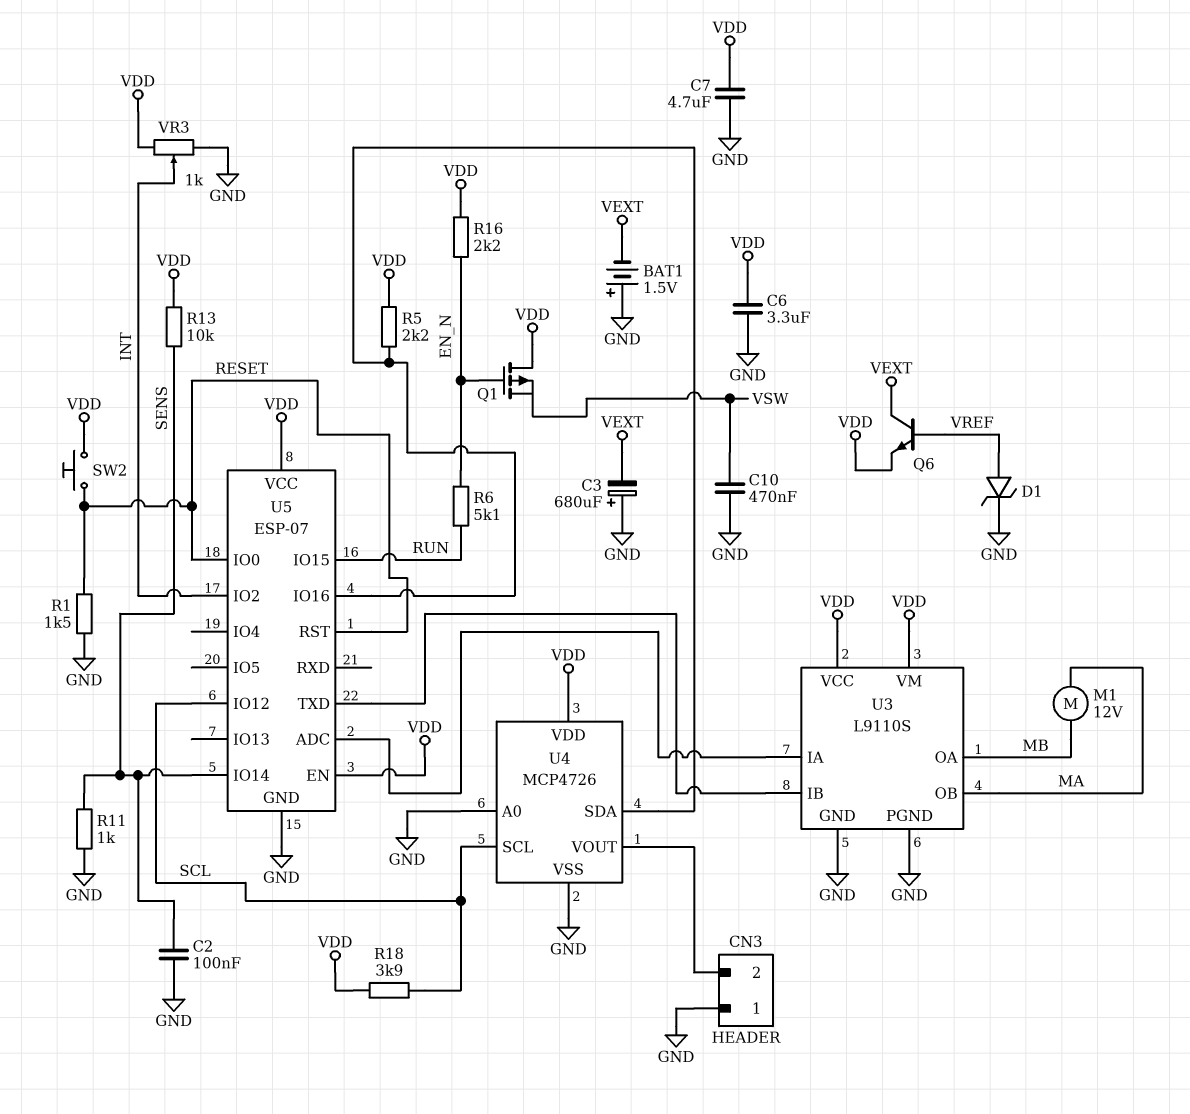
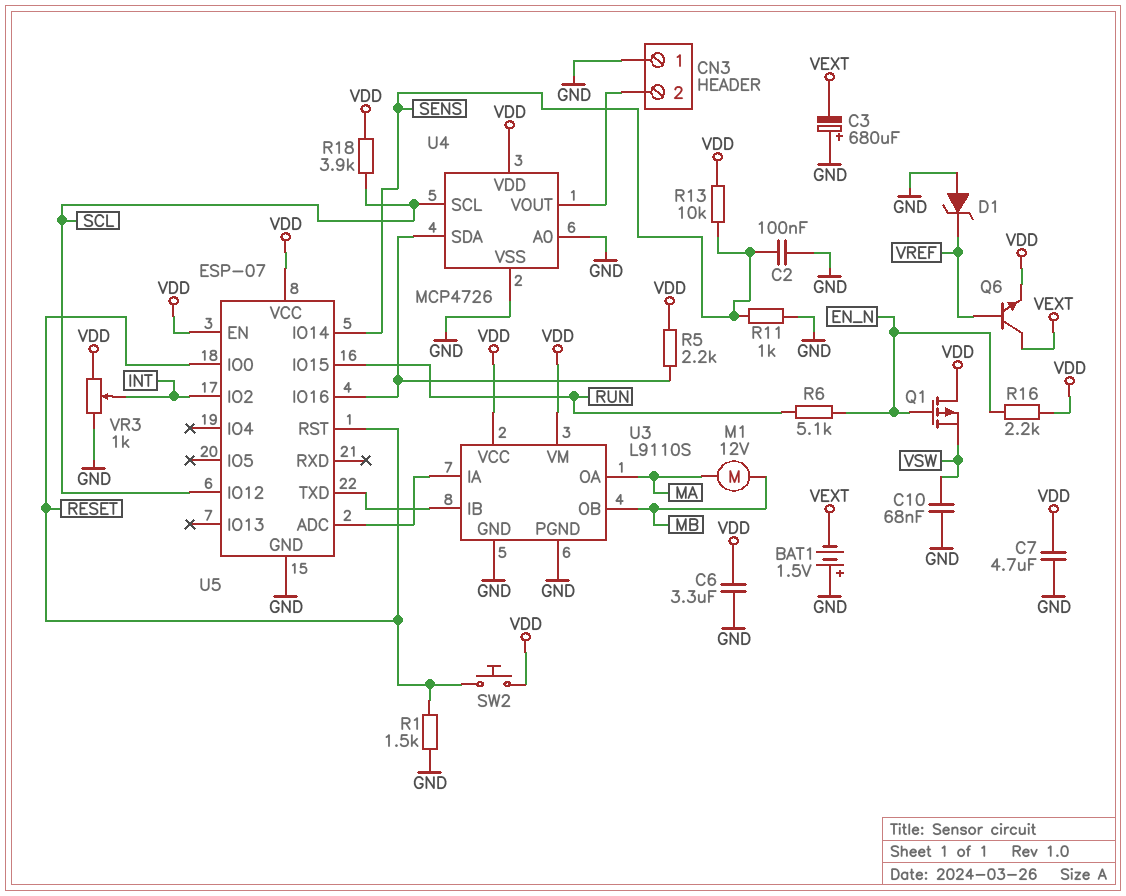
C10: 470nF (GND, VSW) -> 68nF (GND, VSW)
D1: zener (A VREF, K GND) -> zener (A GND, K VREF)
U3 pin OA: MB -> MA
U3 pin OB: MA -> MB

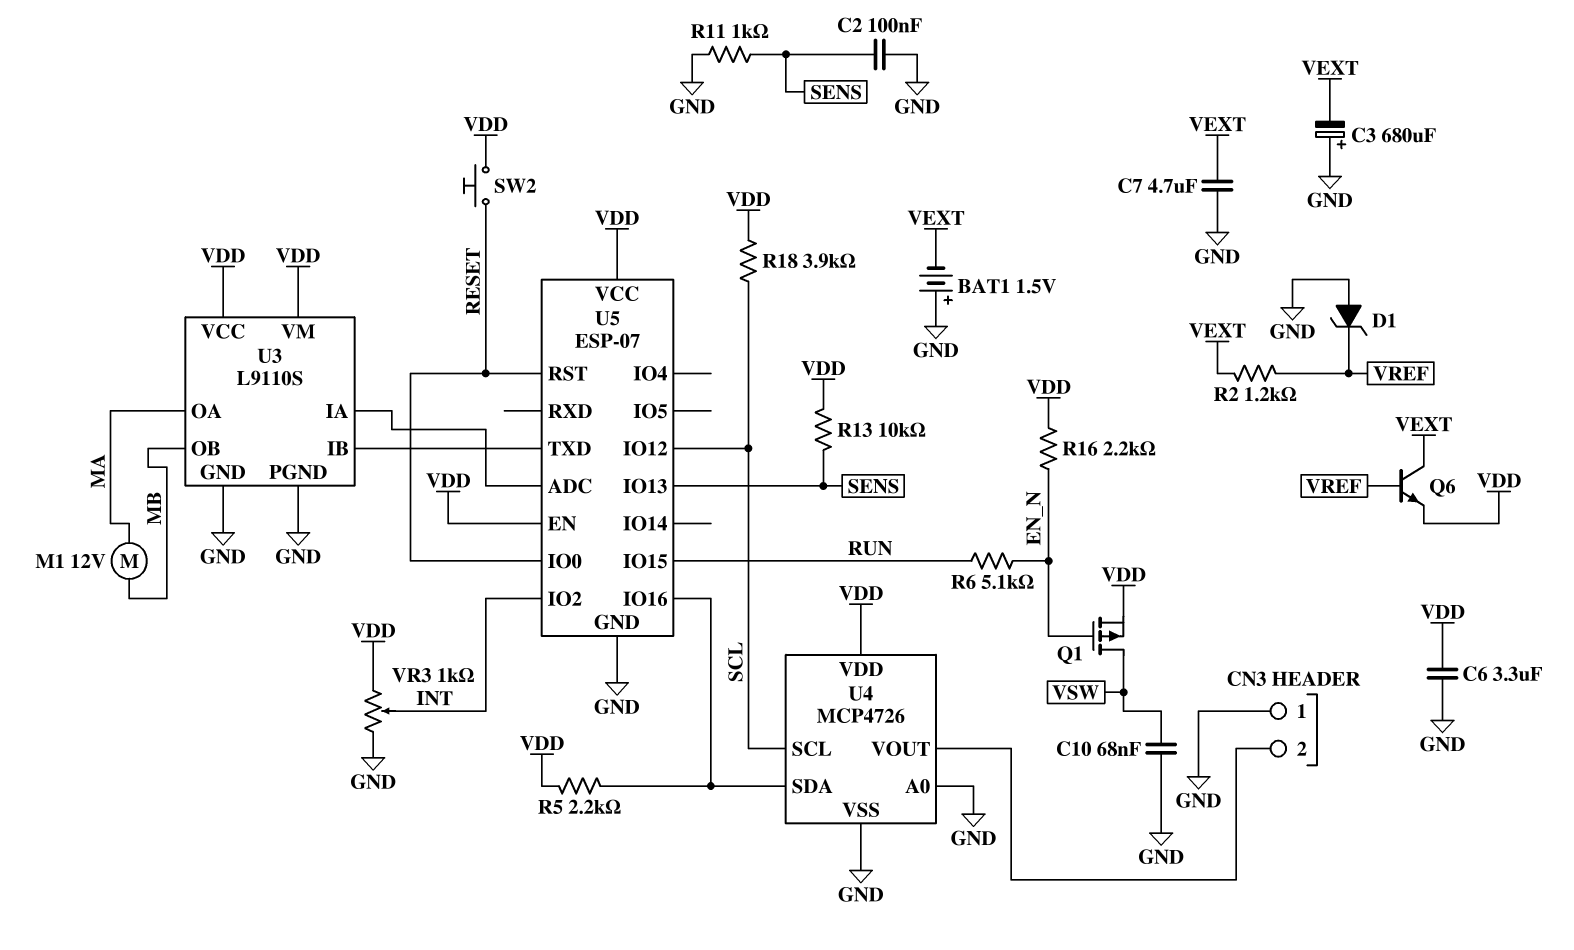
C7: 4.7uF (GND, VDD) -> 4.7uF (GND, VEXT)
Q1: PMOS (G EN_N, D VDD, S VSW) -> PMOS (G EN_N, D VSW, S VDD)
R1: 1.5k (GND, RESET) -> none
R2: none -> 1.2k (VEXT, VREF)
U5 pin IO13: none -> SENS
U5 pin IO14: SENS -> none

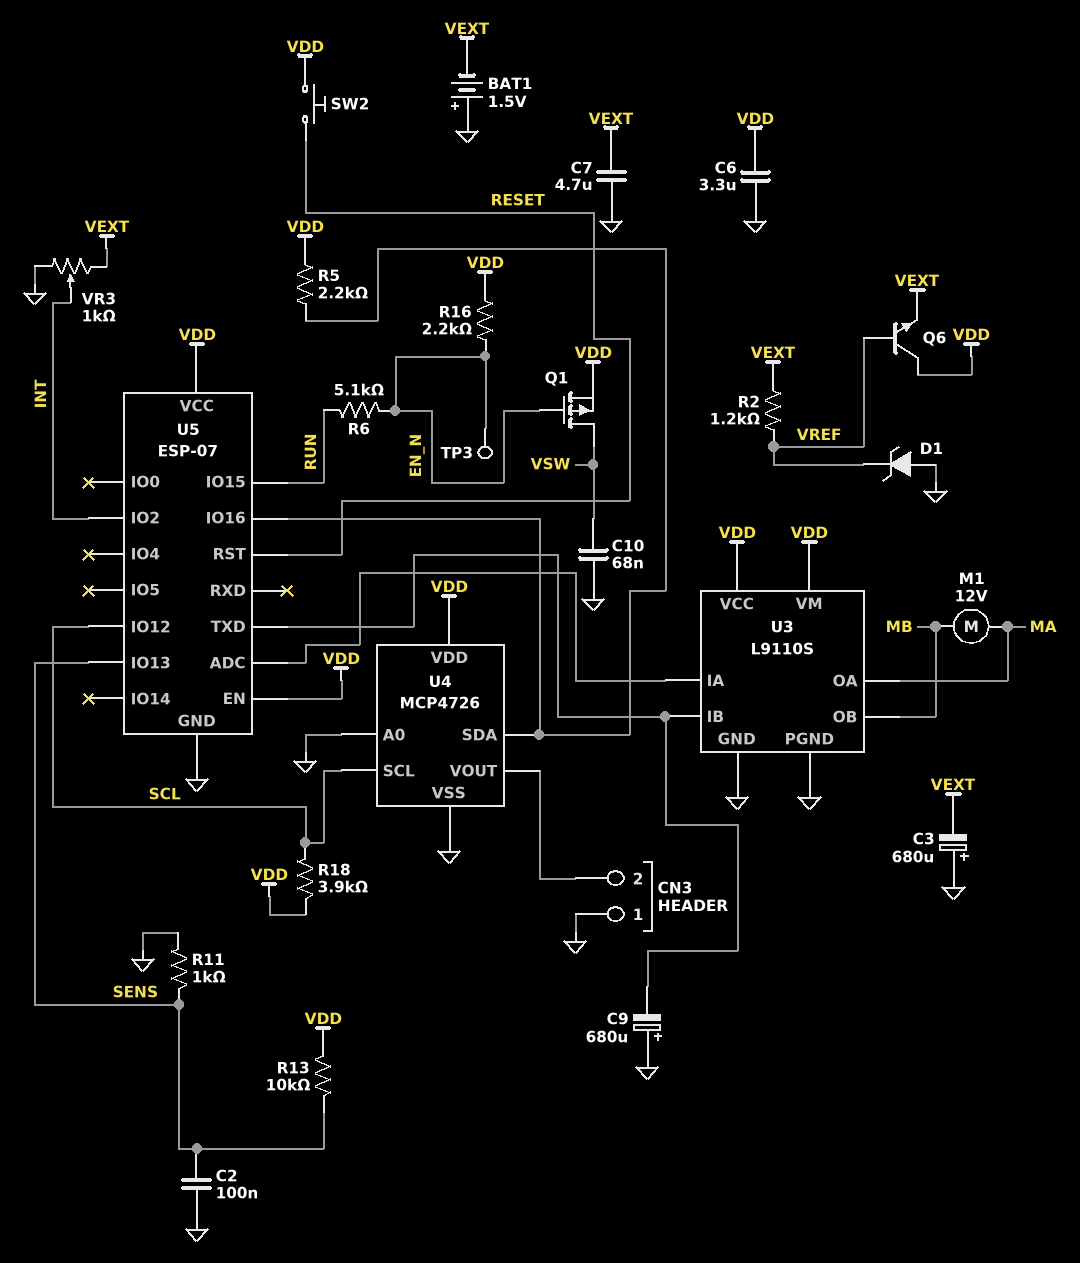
C9: none -> 680uF (plus GND, minus U3/IB)
Q6: NPN (B VREF, C VEXT, E VDD) -> NPN (B VREF, C VDD, E VEXT)
TP3: none -> test point (EN_N)
U5 pin IO0: RESET -> none
VR3: 1k (GND, VDD, wiper INT) -> 1k (GND, VEXT, wiper INT)

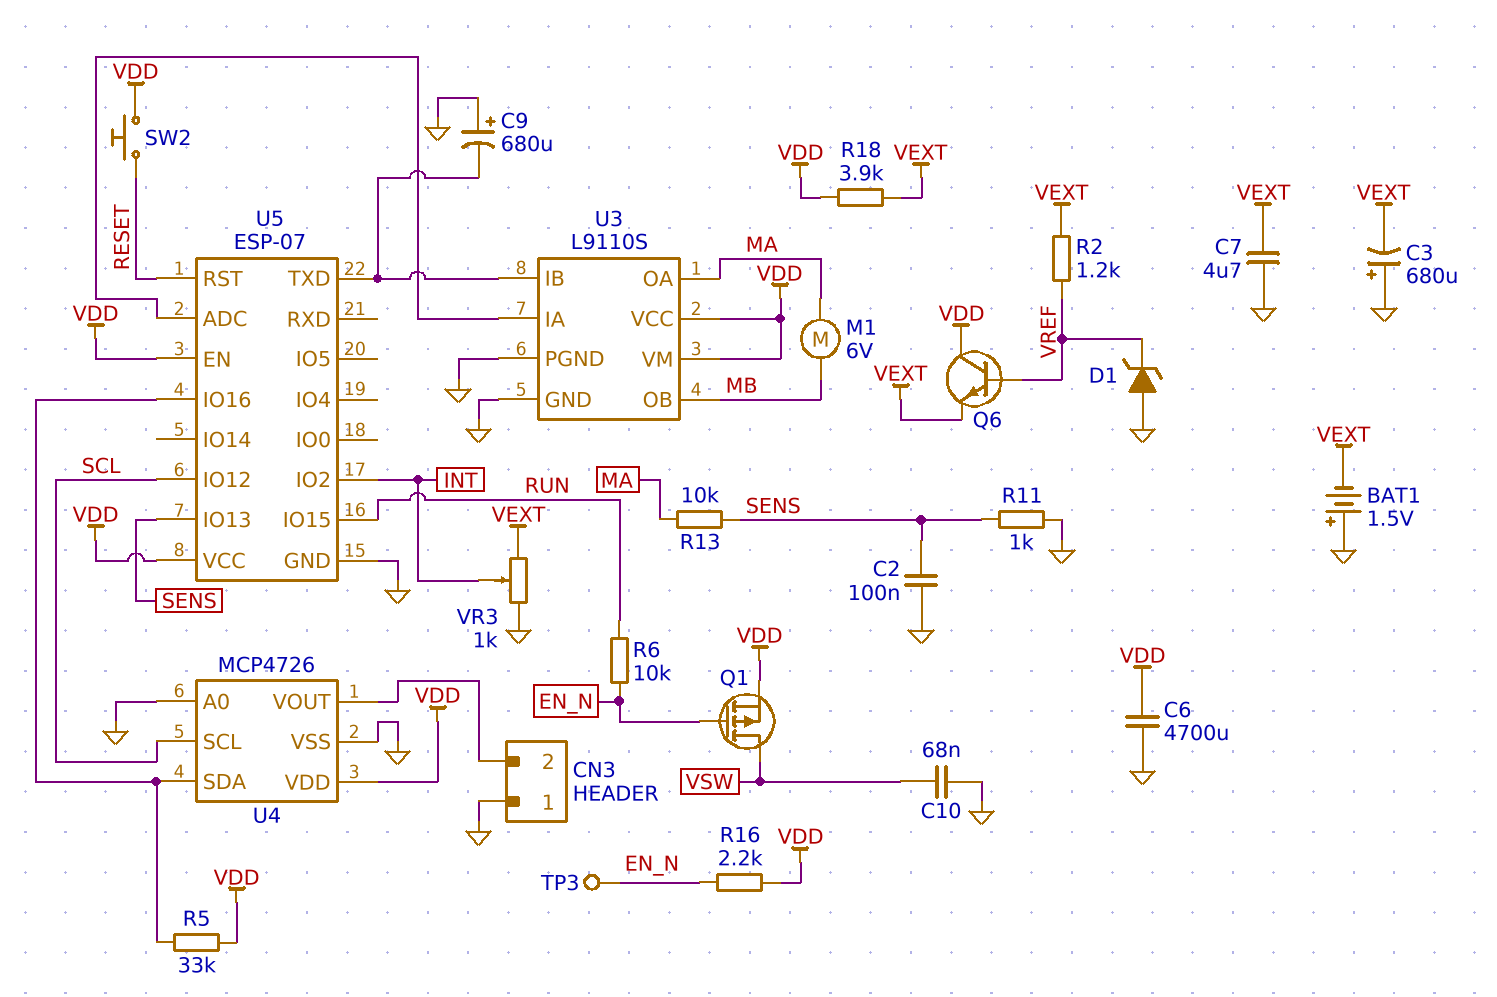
C6: 3.3uF (GND, VDD) -> 4700uF (GND, VDD)
M1: motor 12V (MA, MB) -> motor 6V (MA, MB)
R5: 2.2k (U4/SDA, VDD) -> 33k (U4/SDA, VDD)
R6: 5.1k (EN_N, RUN) -> 10k (EN_N, RUN)
R13: 10k (SENS, VDD) -> 10k (MA, SENS)
R18: 3.9k (SCL, VDD) -> 3.9k (VDD, VEXT)

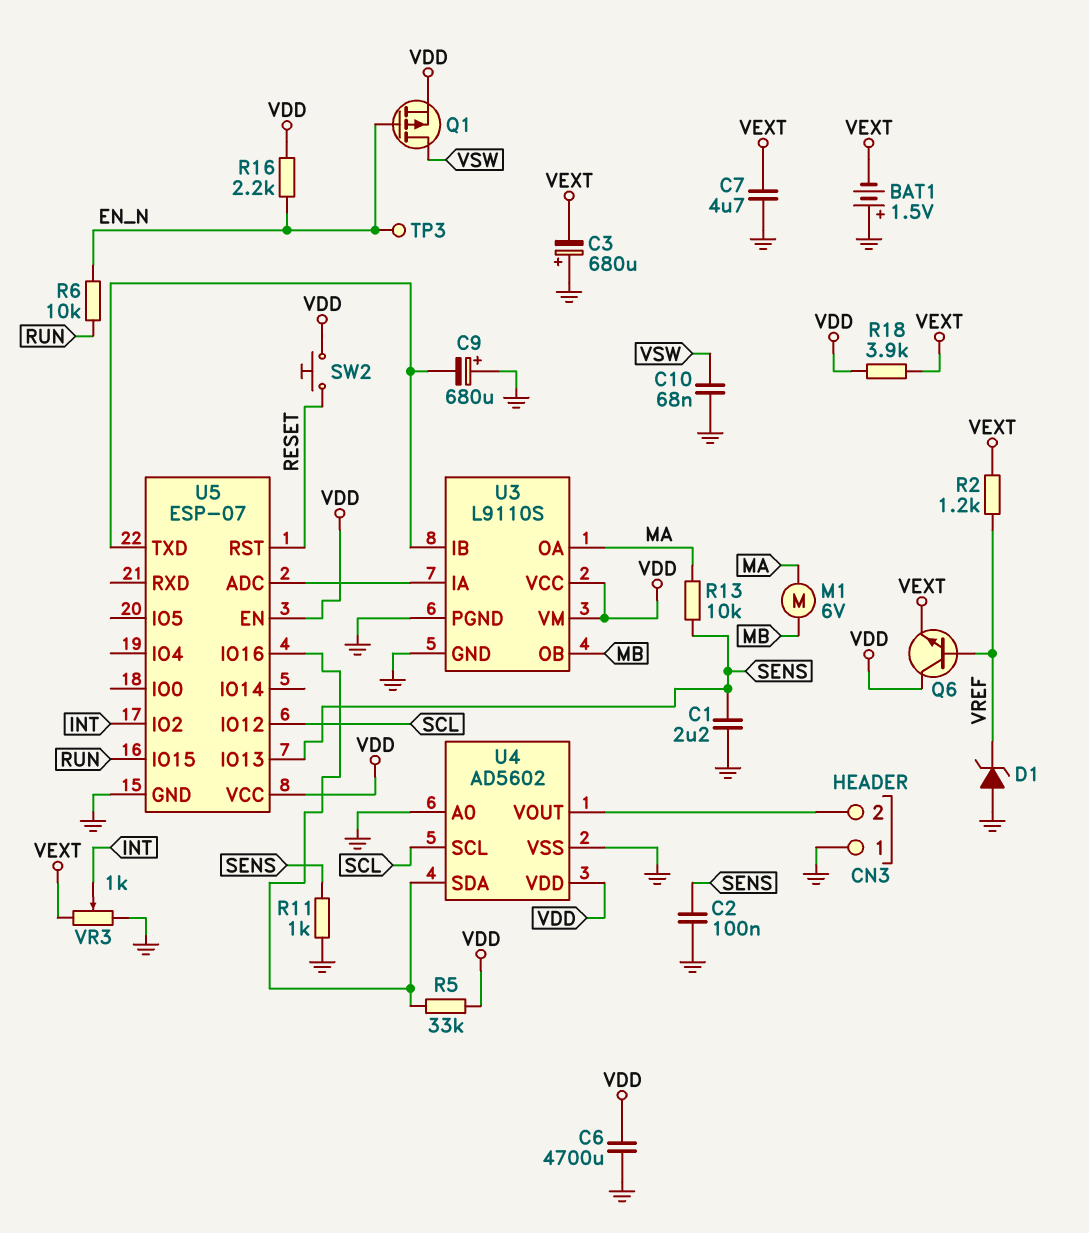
C1: none -> 2.2uF (GND, SENS)
U4: MCP4726 -> AD5602

